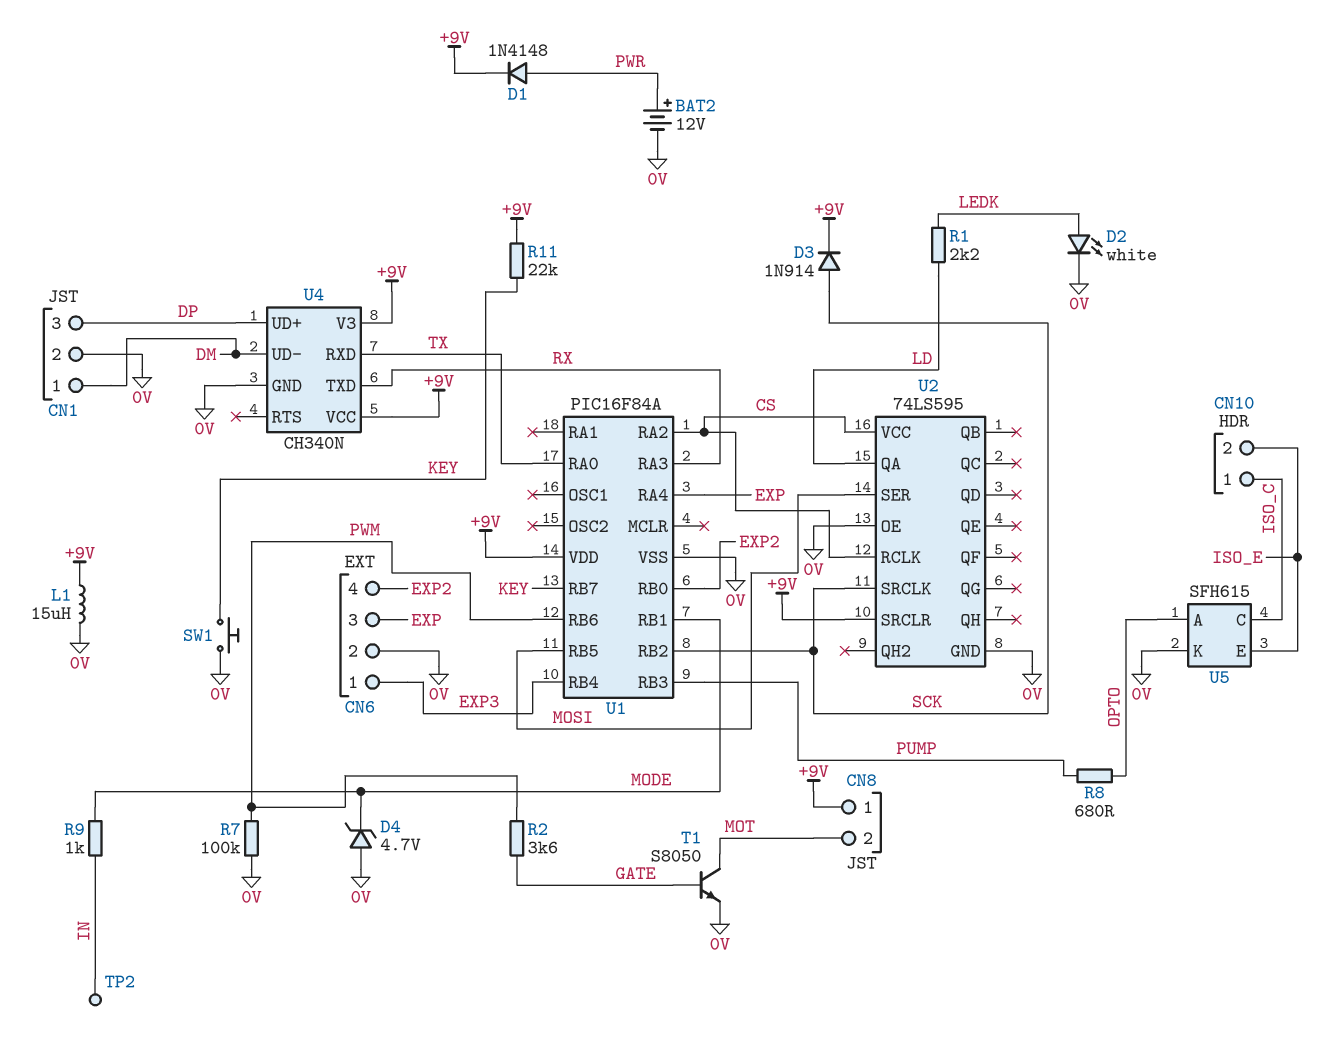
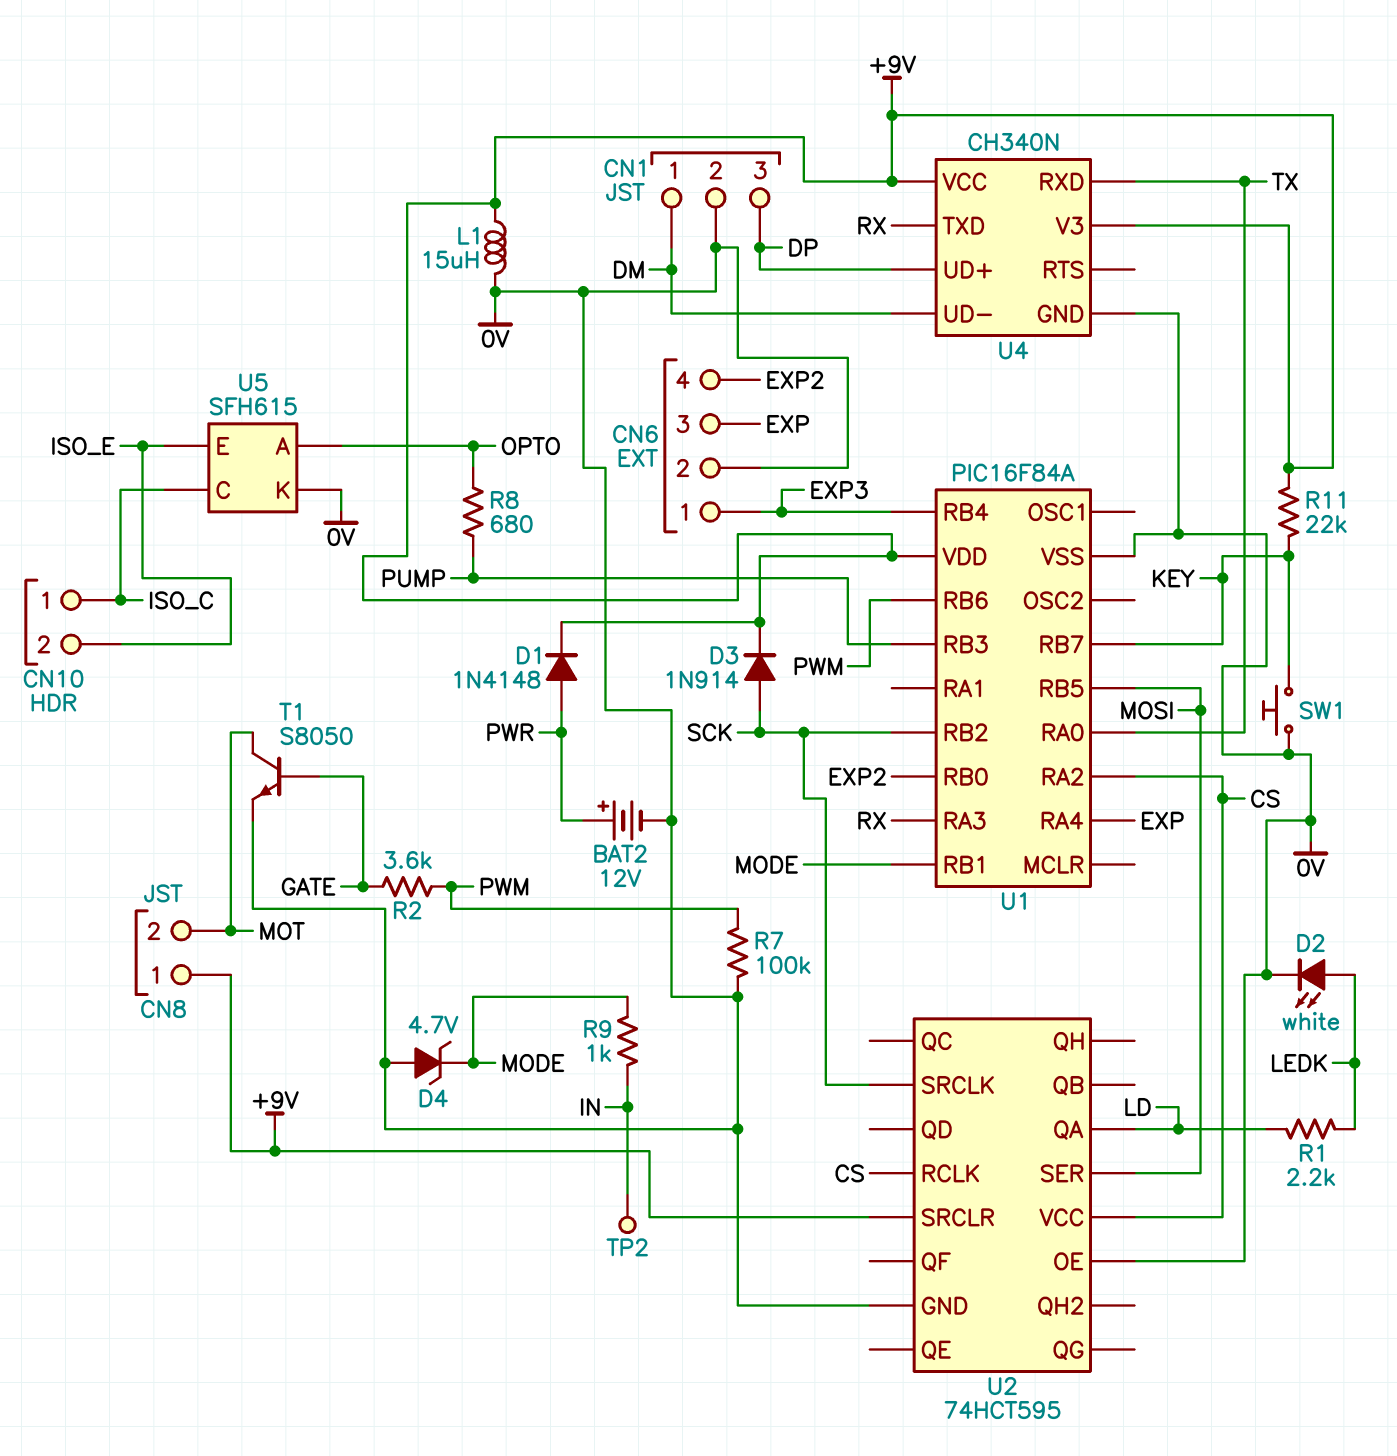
U2: 74LS595 -> 74HCT595

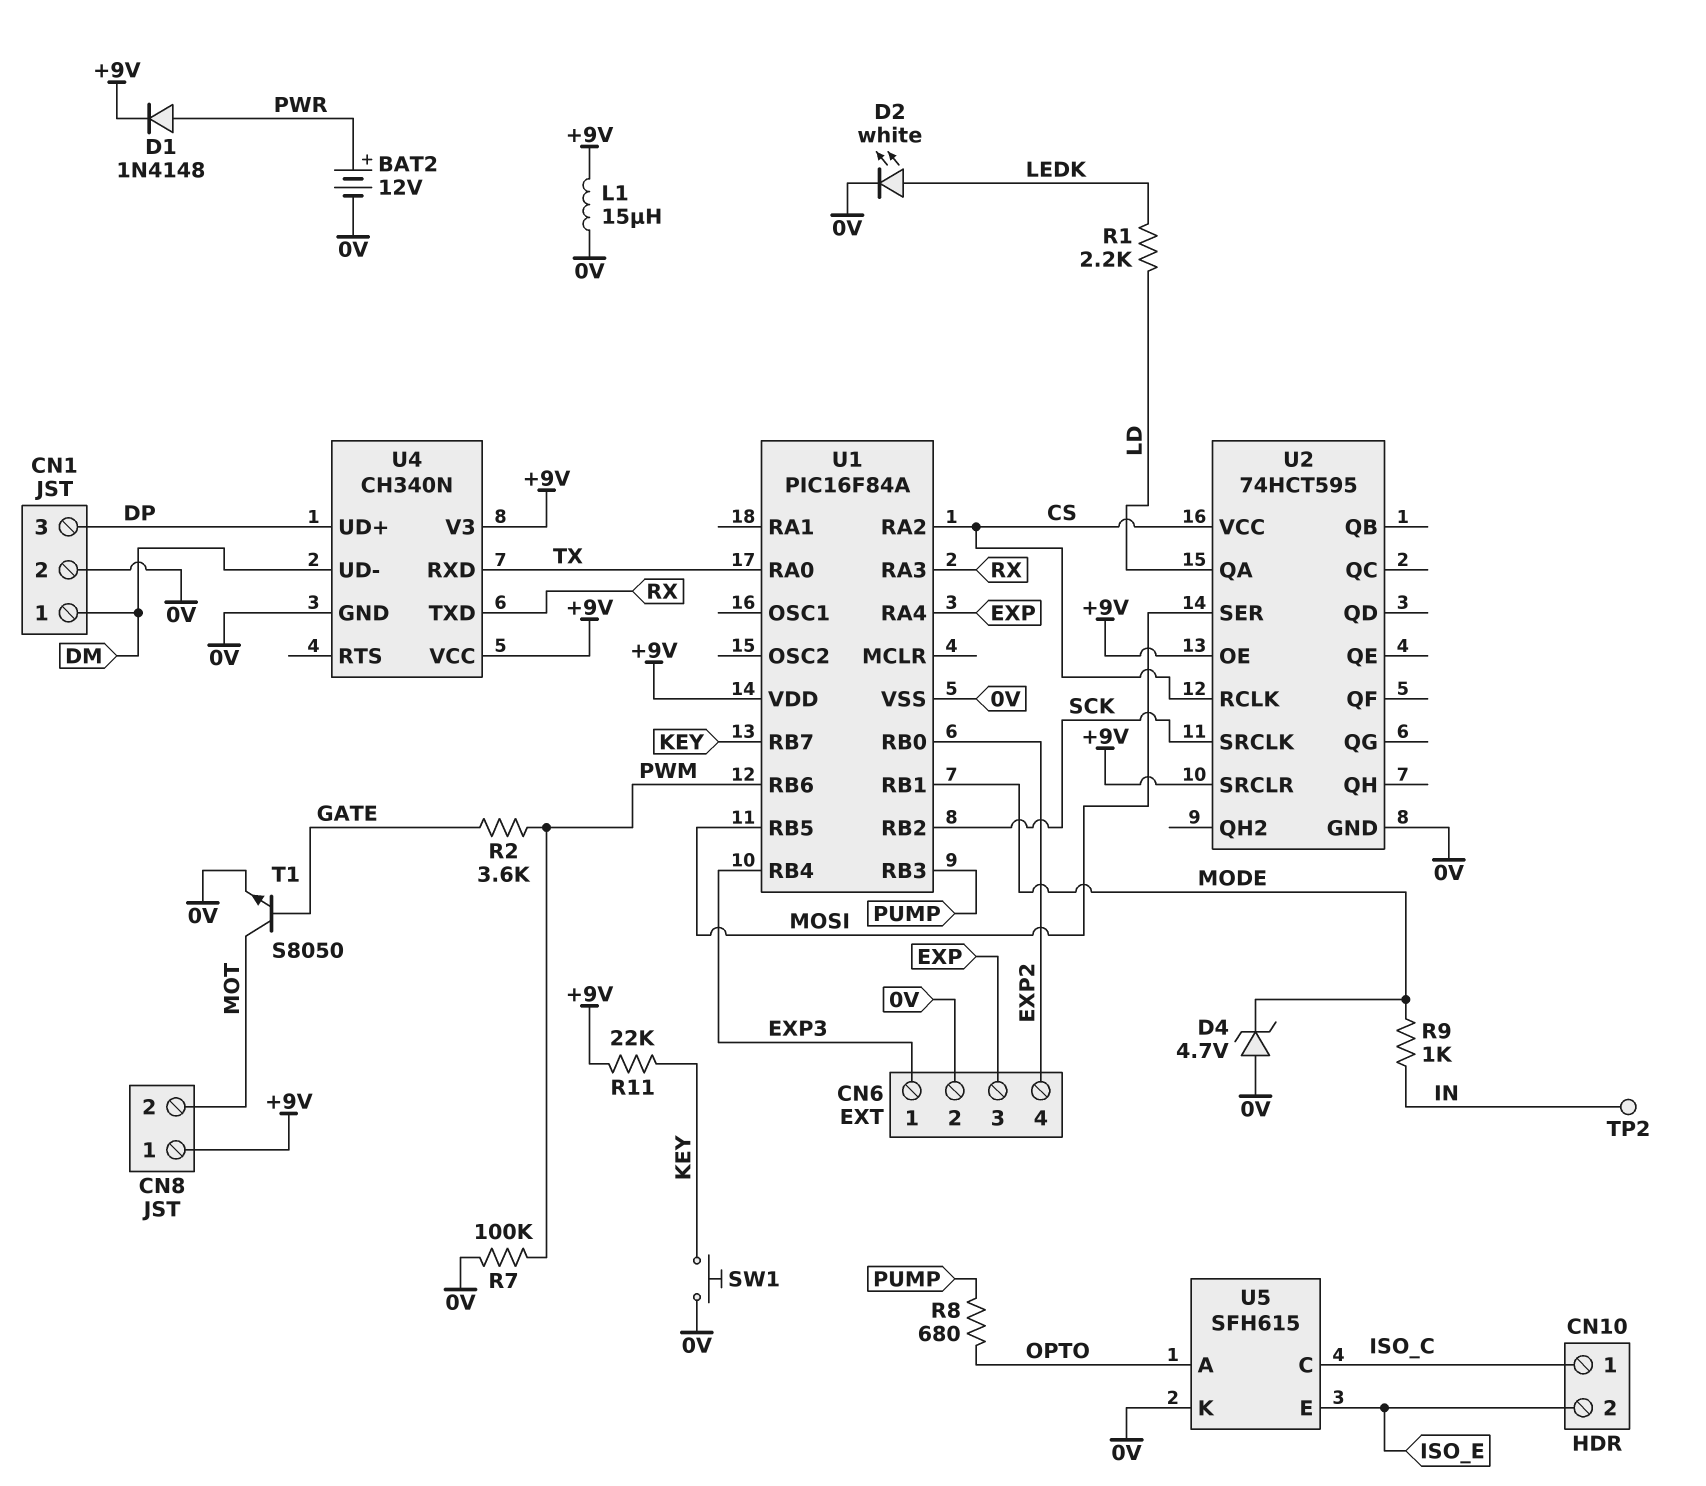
D3: diode 1N914 (A SCK, K +9V) -> none
U2 pin OE: 0V -> +9V

